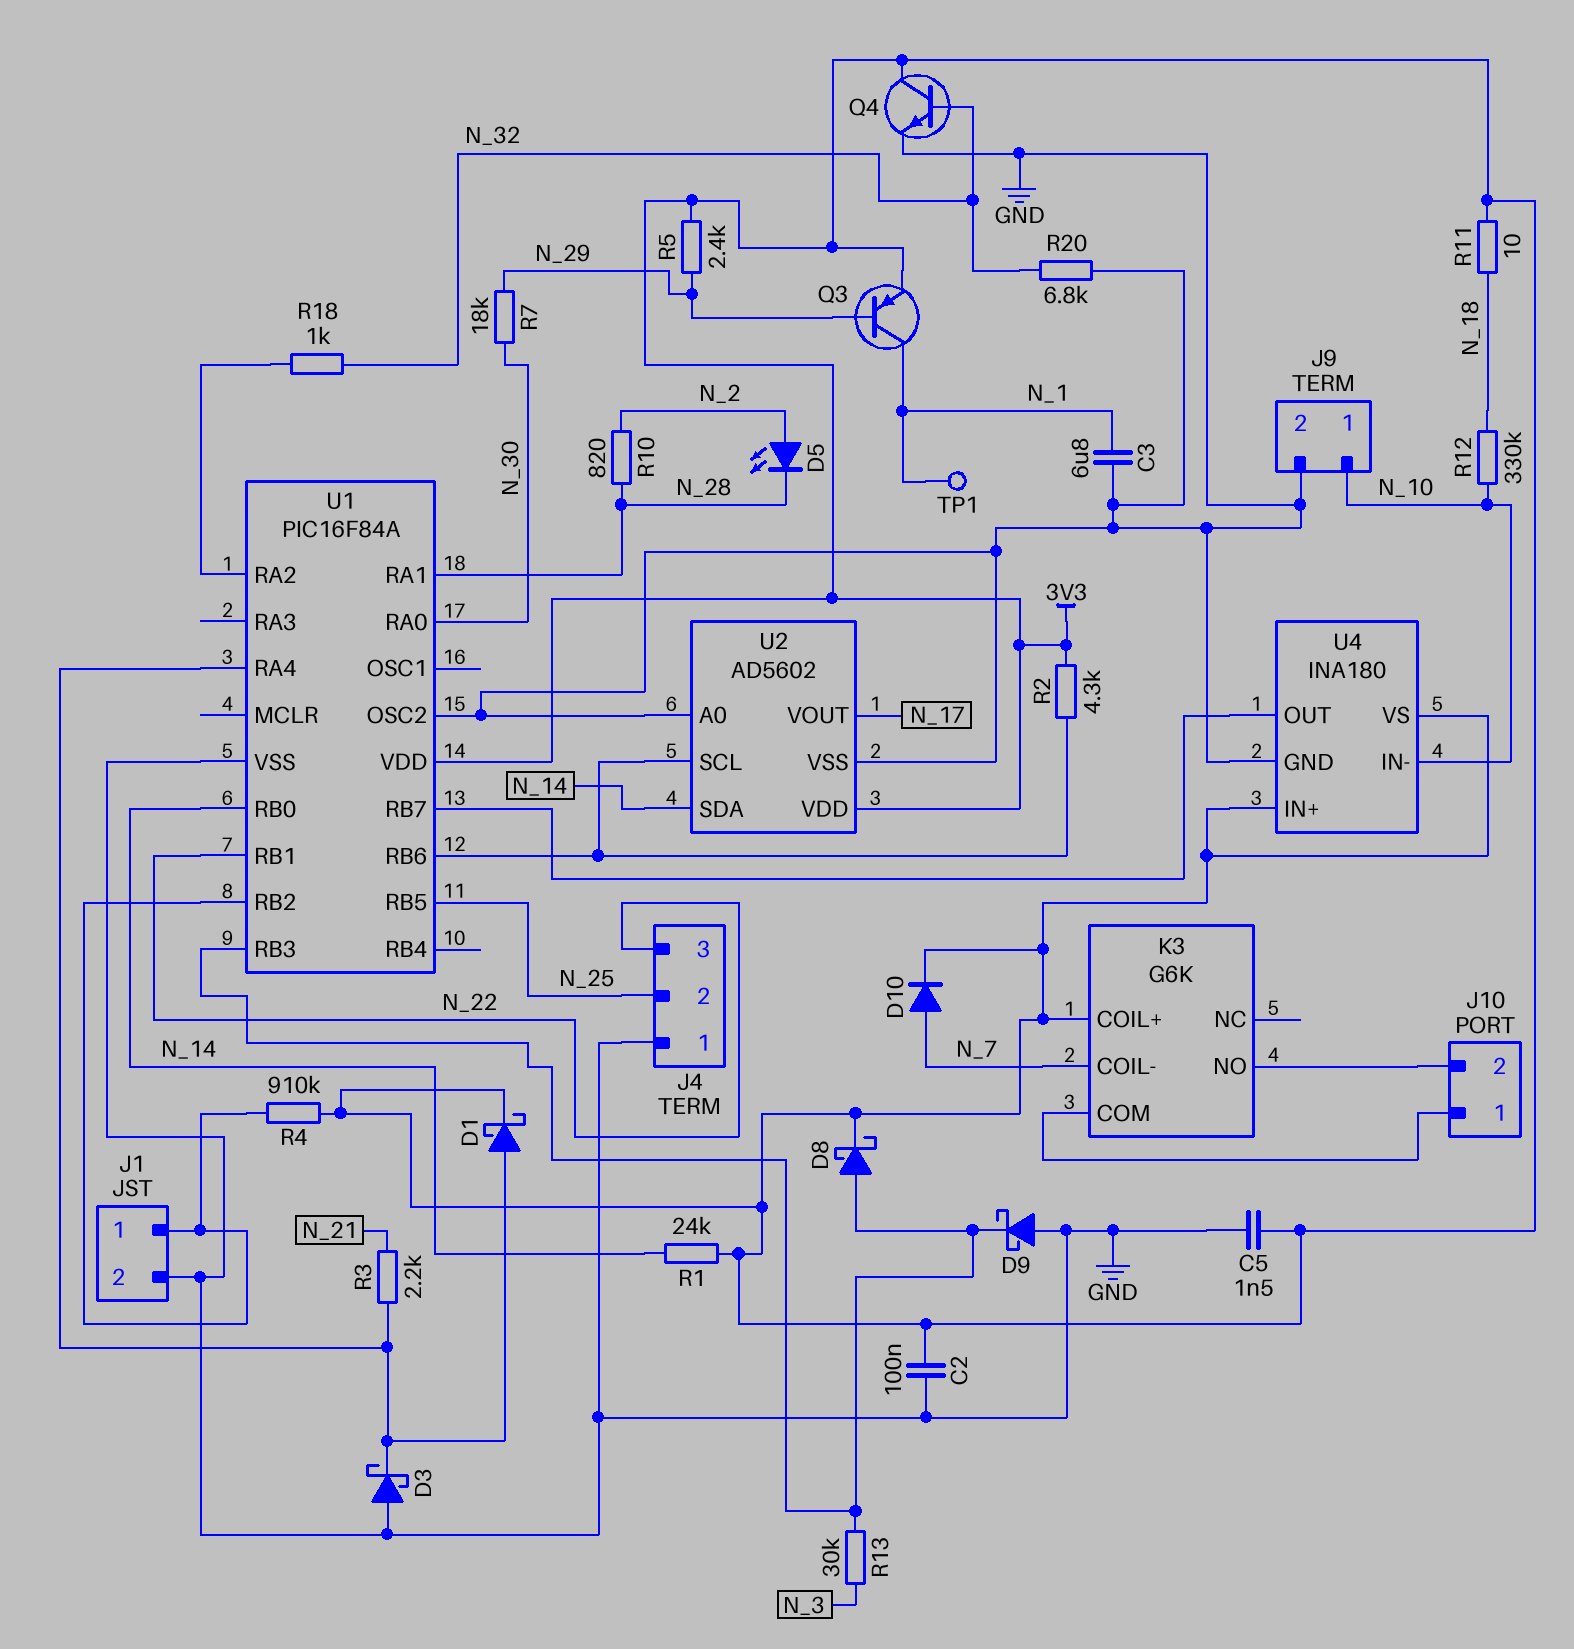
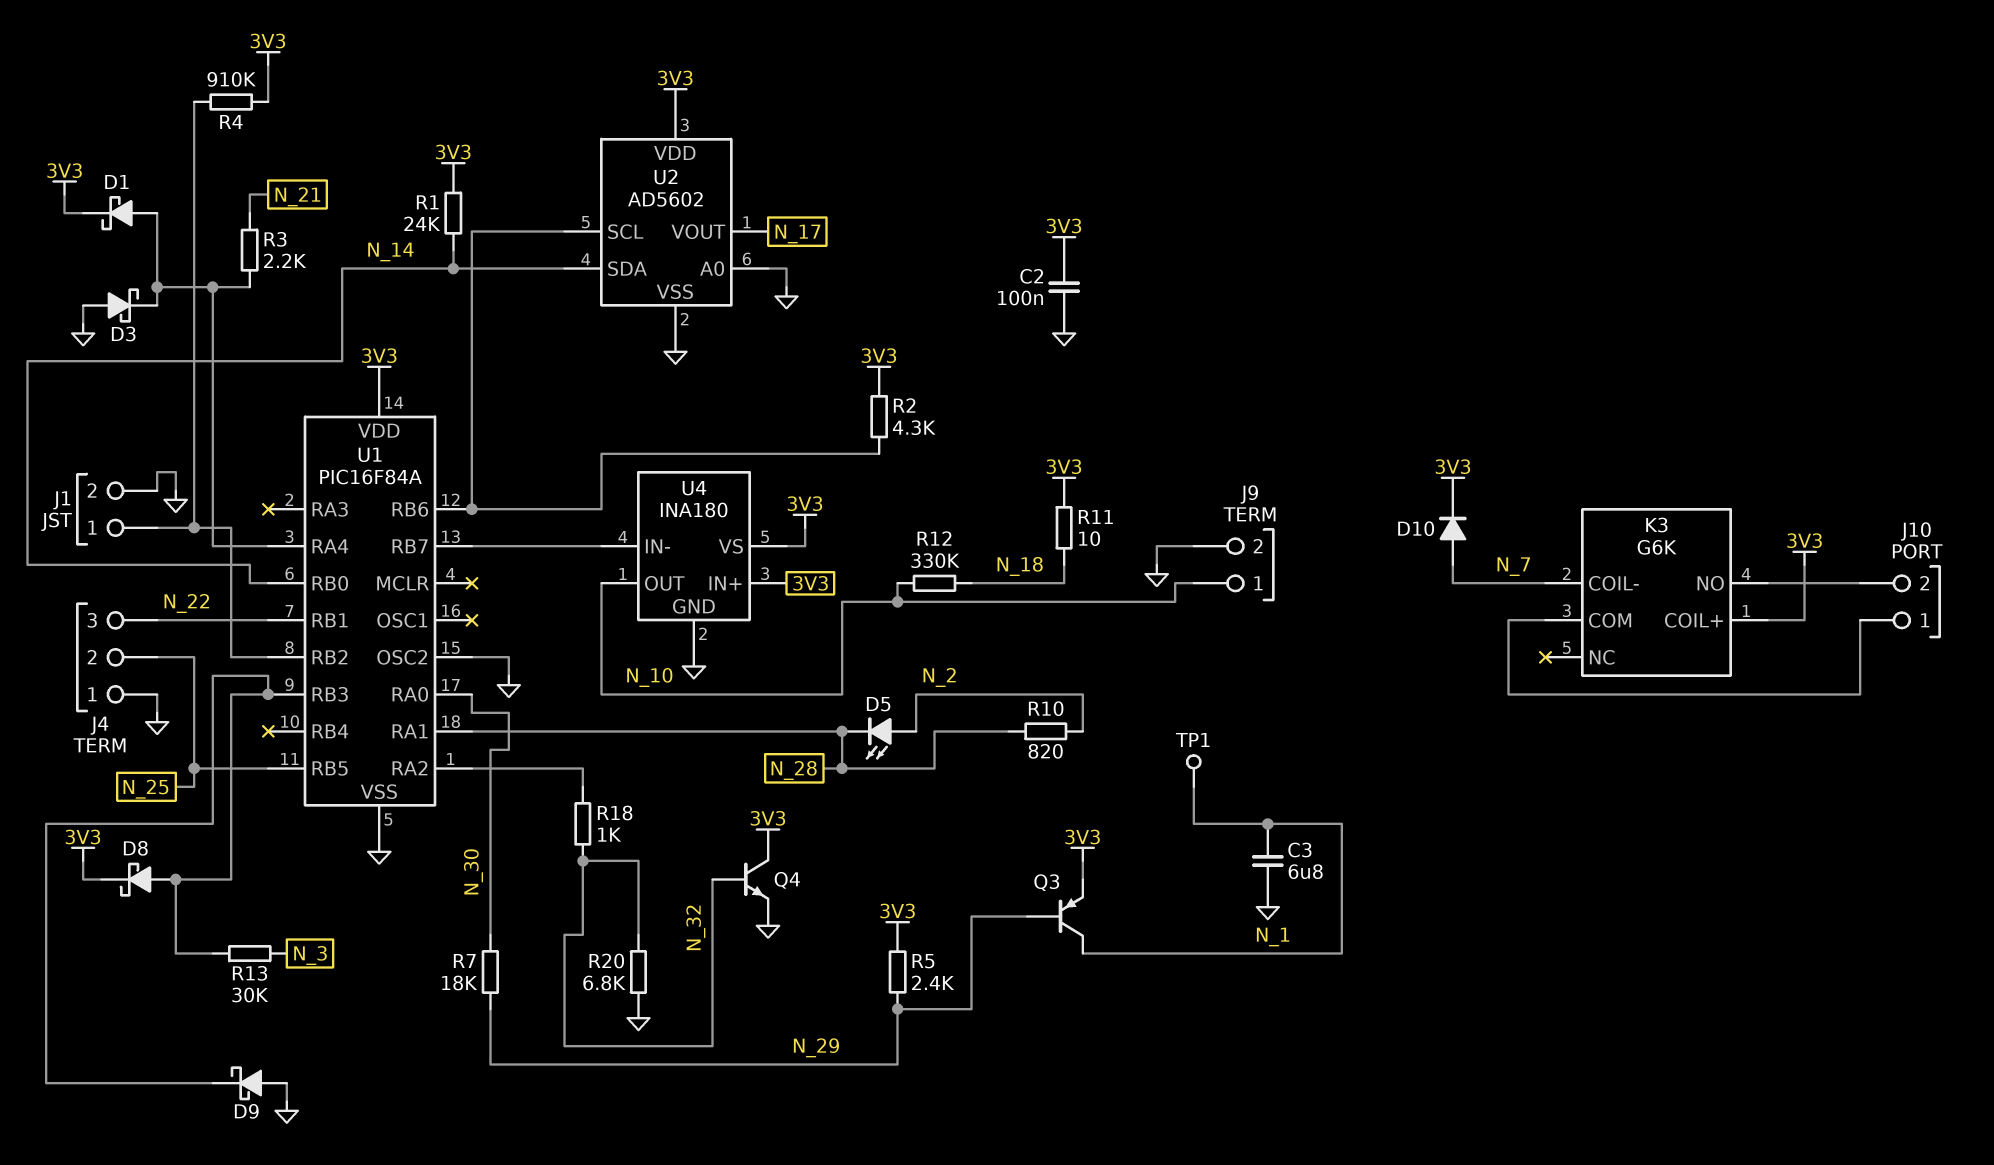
C5: 1.5nF (3V3, GND) -> none
U4 pin IN-: N_10 -> U1/RB7
U4 pin OUT: U1/RB7 -> N_10

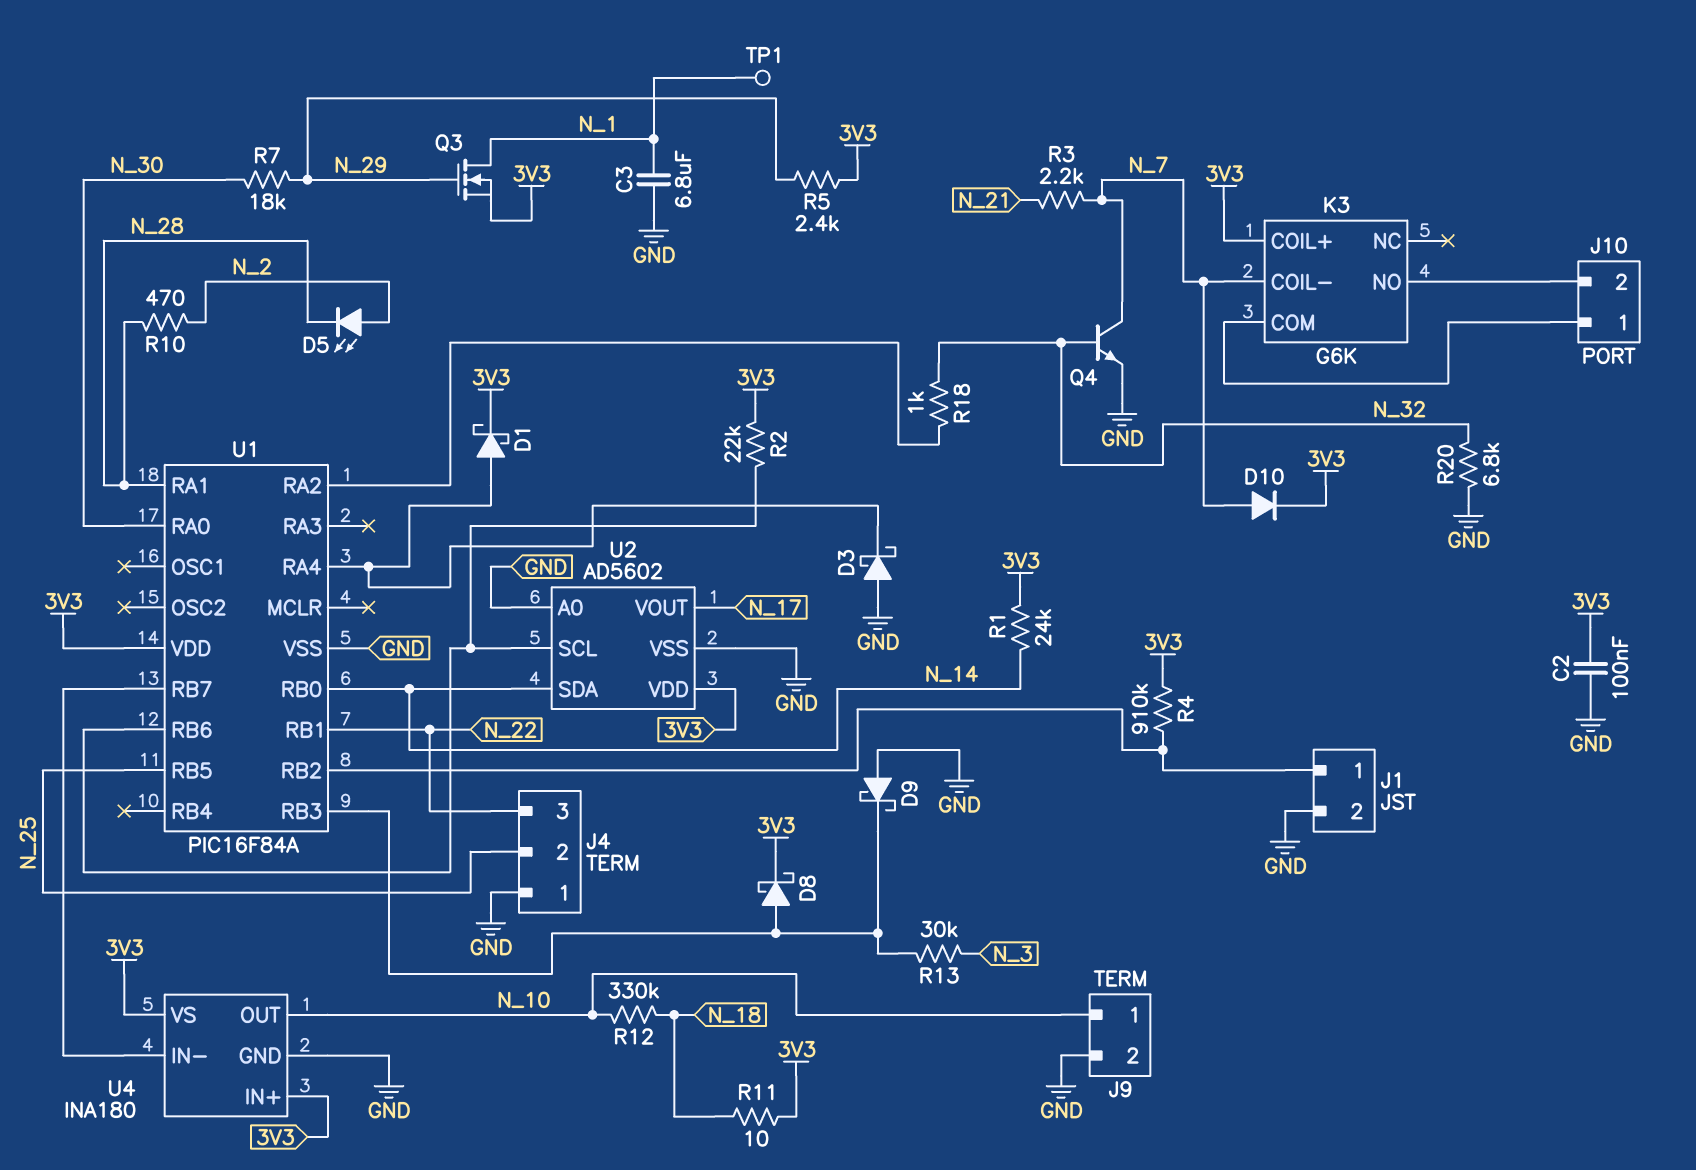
Q3: PNP (B N_29, C N_1, E 3V3) -> NMOS (G N_29, D N_1, S 3V3)
Q4: NPN (B N_32, C 3V3, E GND) -> NPN (B N_32, C N_7, E GND)
R2: 4.3k (3V3, U1/RB6) -> 22k (3V3, U1/RB6)
R3: 2.2k (N_21, U1/RA4) -> 2.2k (N_7, N_21)
R10: 820 (N_2, N_28) -> 470 (N_2, N_28)
U1 pin OSC2: GND -> none

